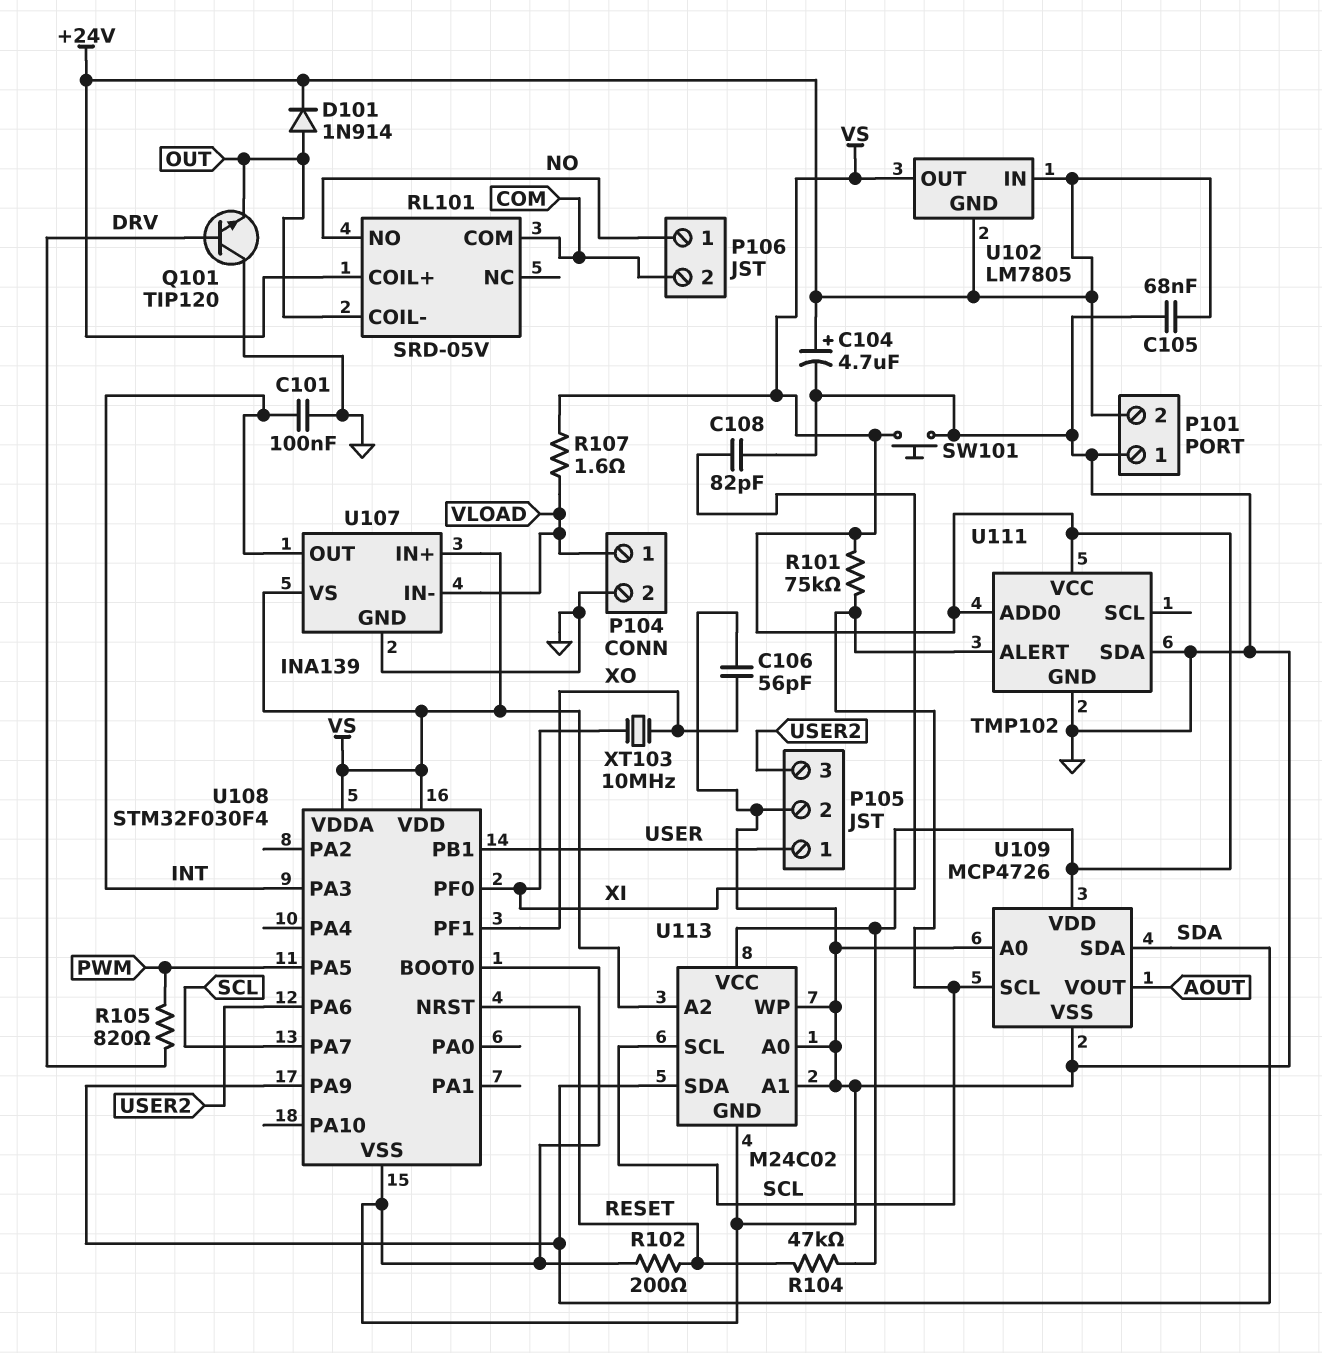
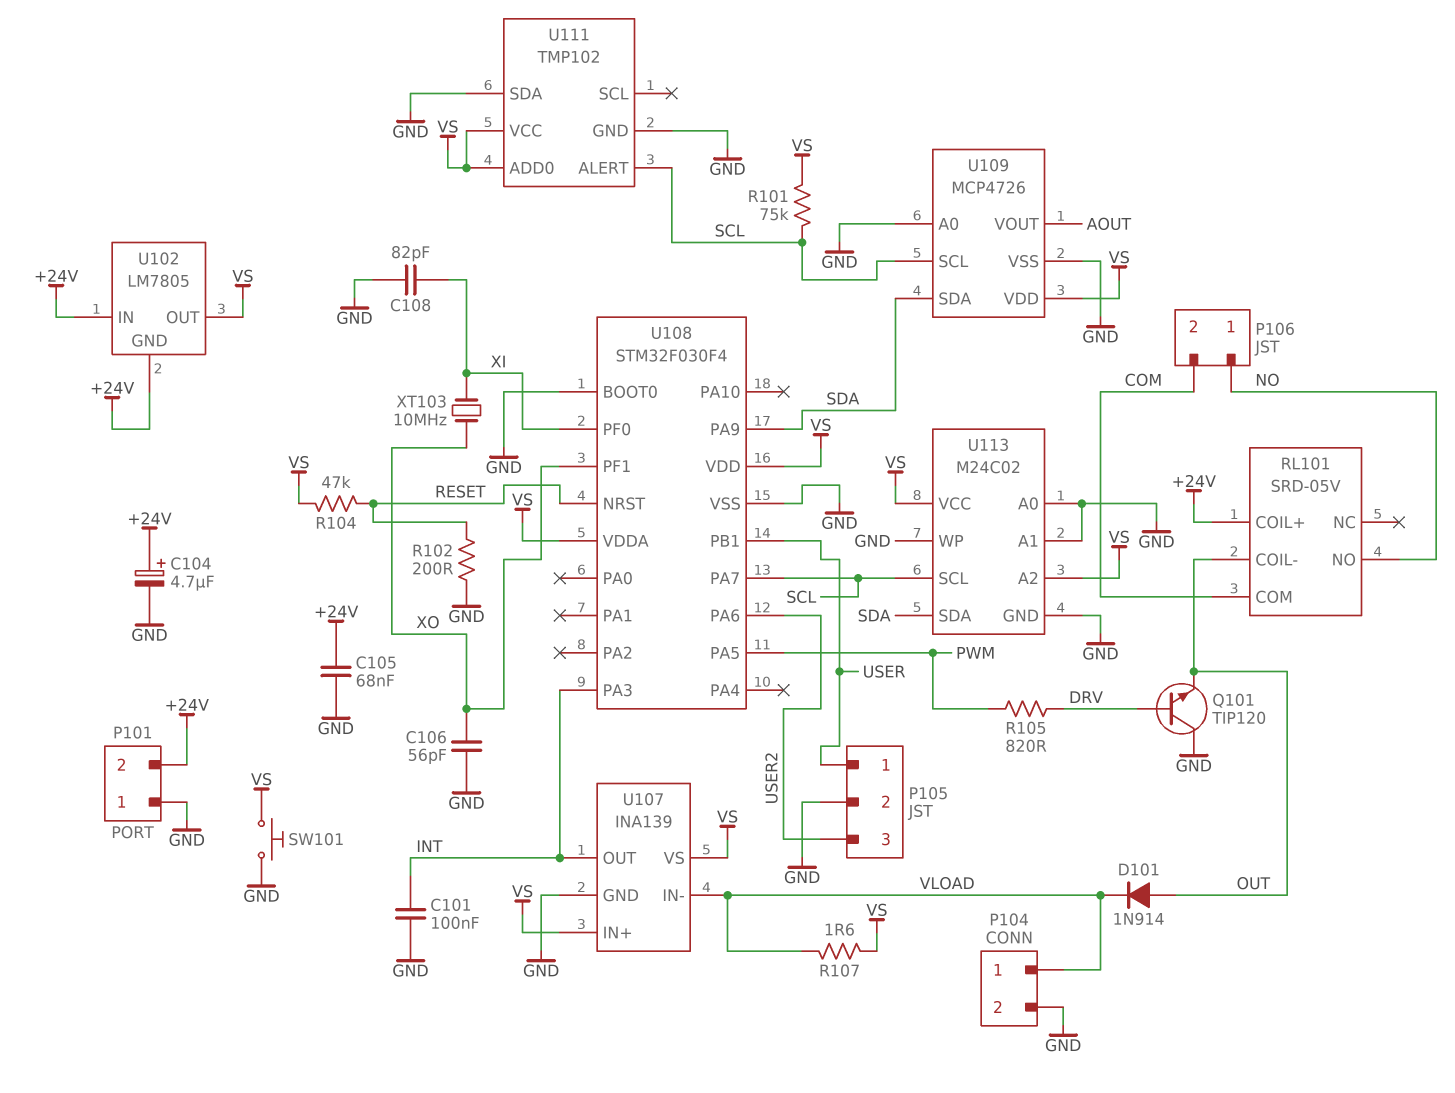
D101: diode 1N914 (A OUT, K +24V) -> diode 1N914 (A OUT, K VLOAD)

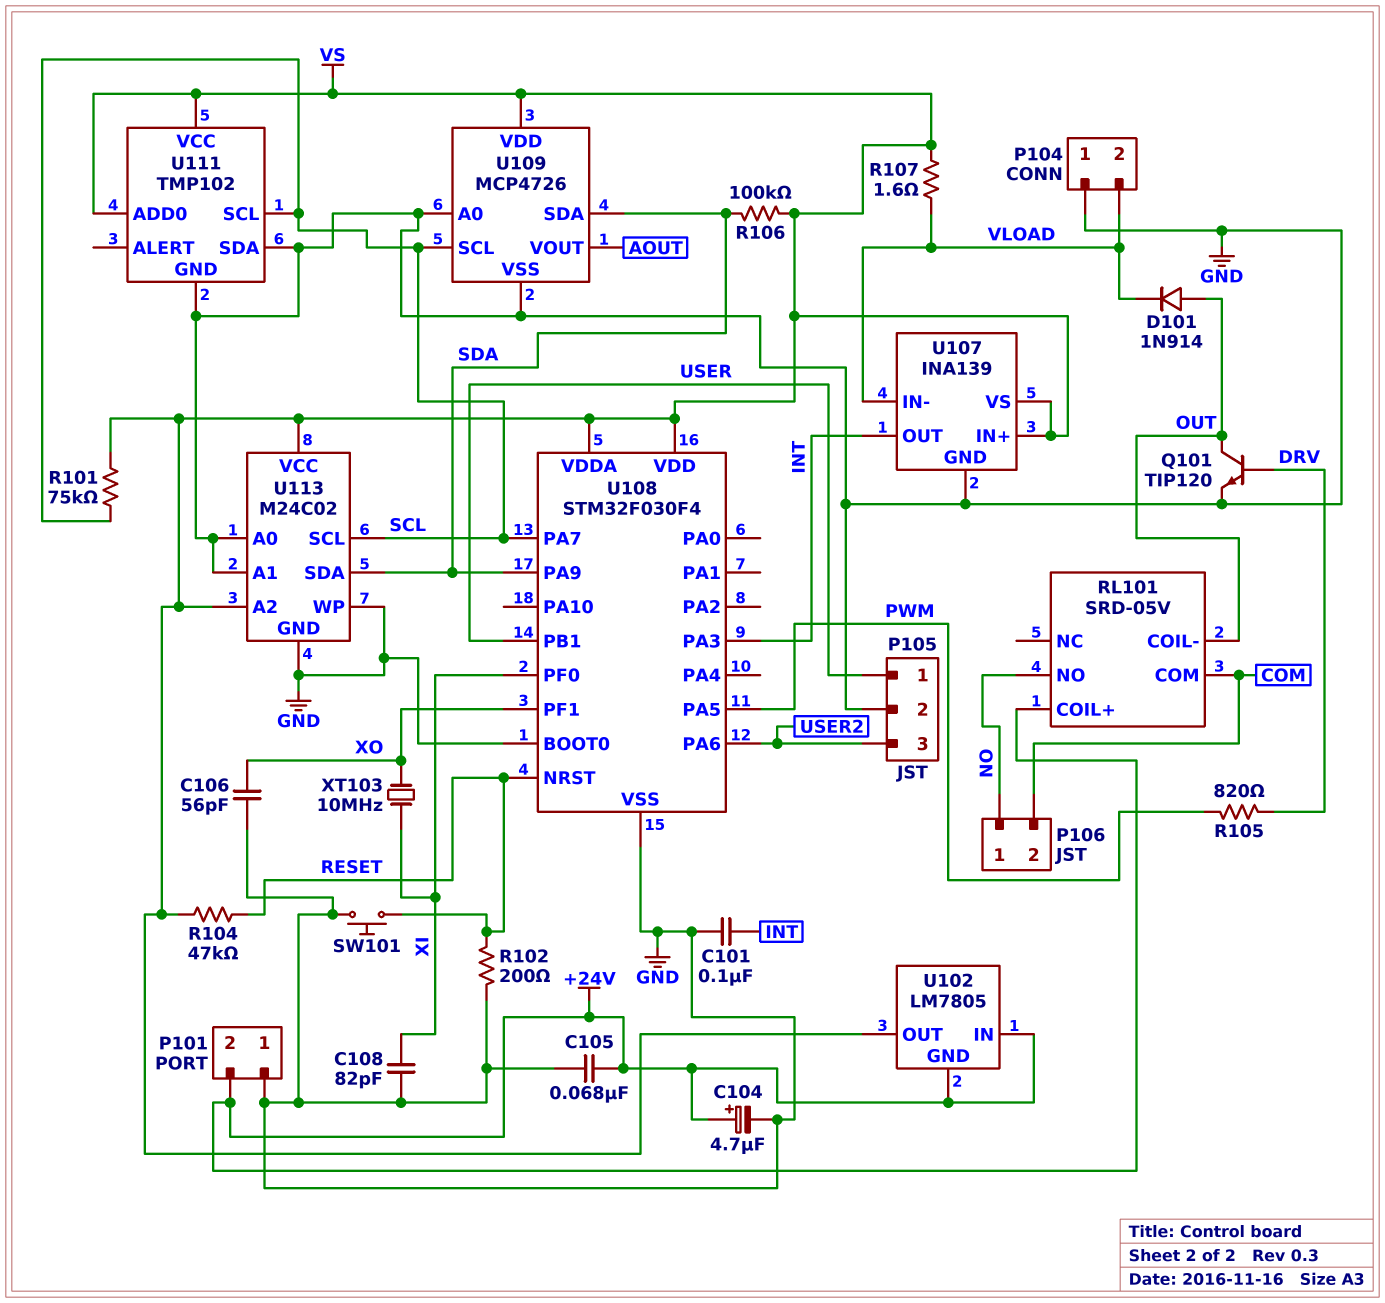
P104 pin 1: VLOAD -> GND
P104 pin 2: GND -> VLOAD
Q101: NPN TIP120 (B DRV, C GND, E OUT) -> NPN TIP120 (B DRV, C OUT, E GND)
R106: none -> 100k (SDA, VS)
SW101: button (GND, VS) -> button (GND, RESET)
U111 pin ALERT: SCL -> none
U111 pin SCL: none -> SCL

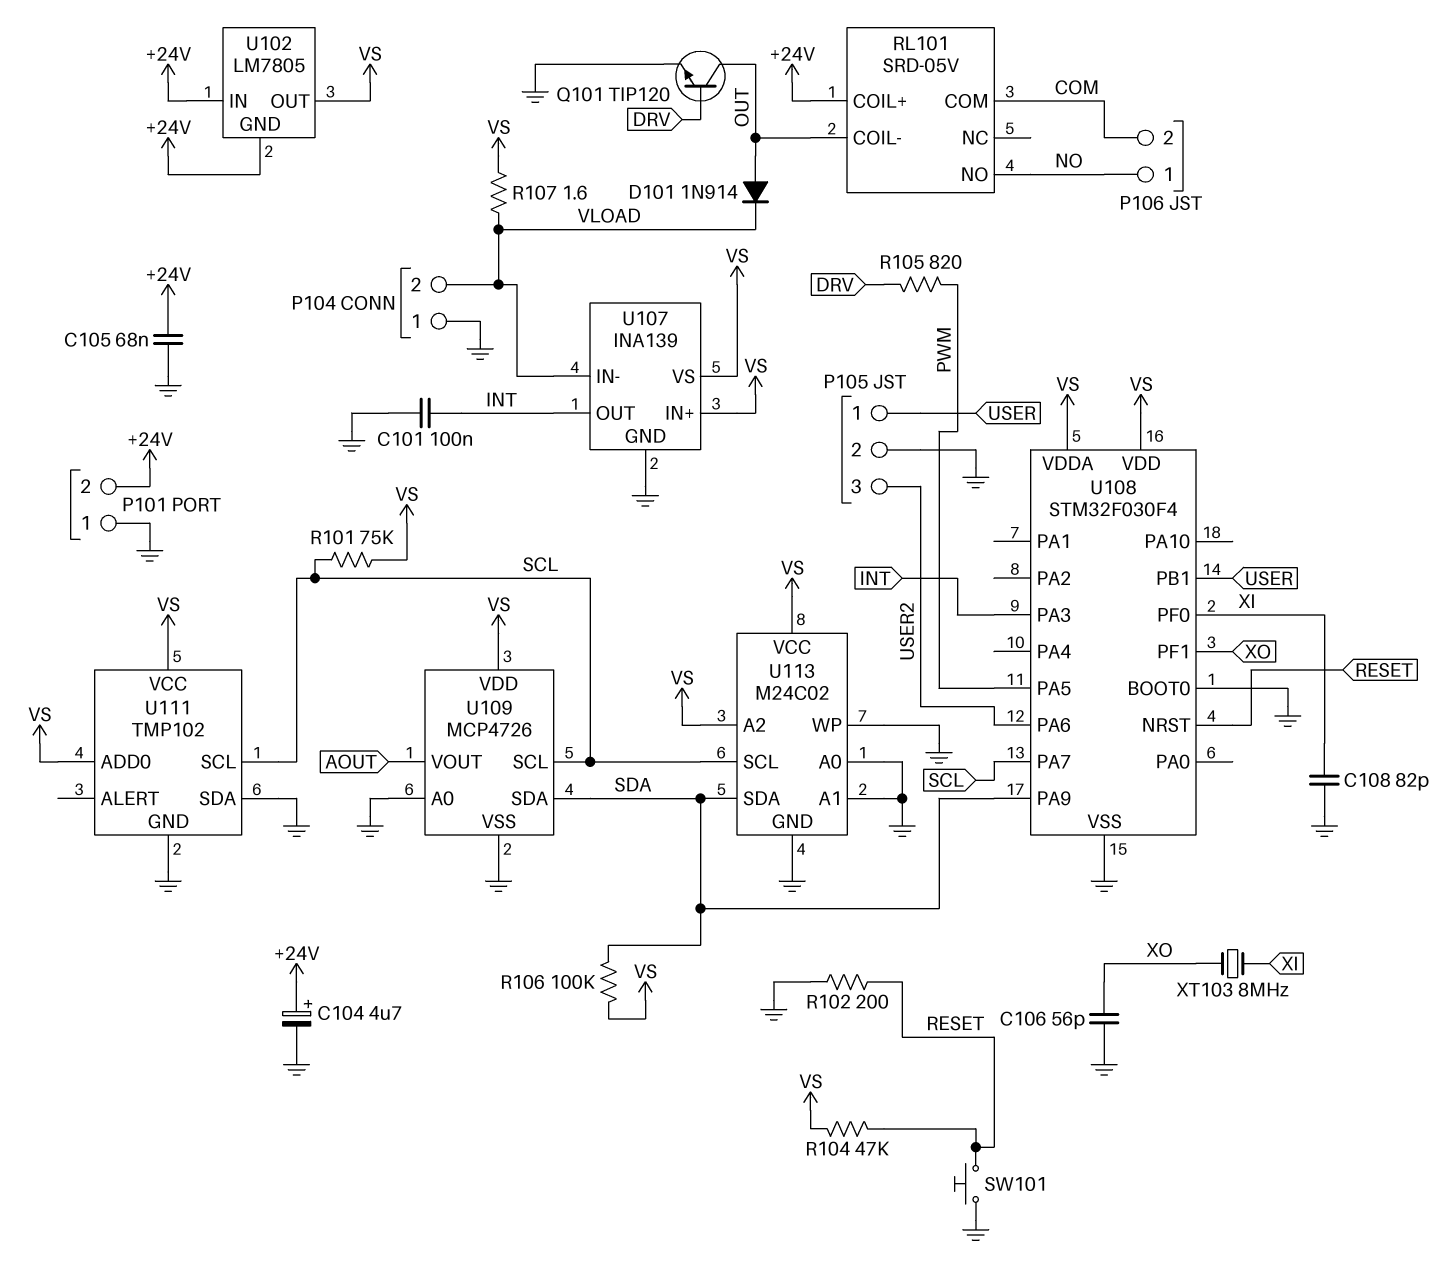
XT103: 10MHz (XI, XO) -> 8MHz (XI, XO)

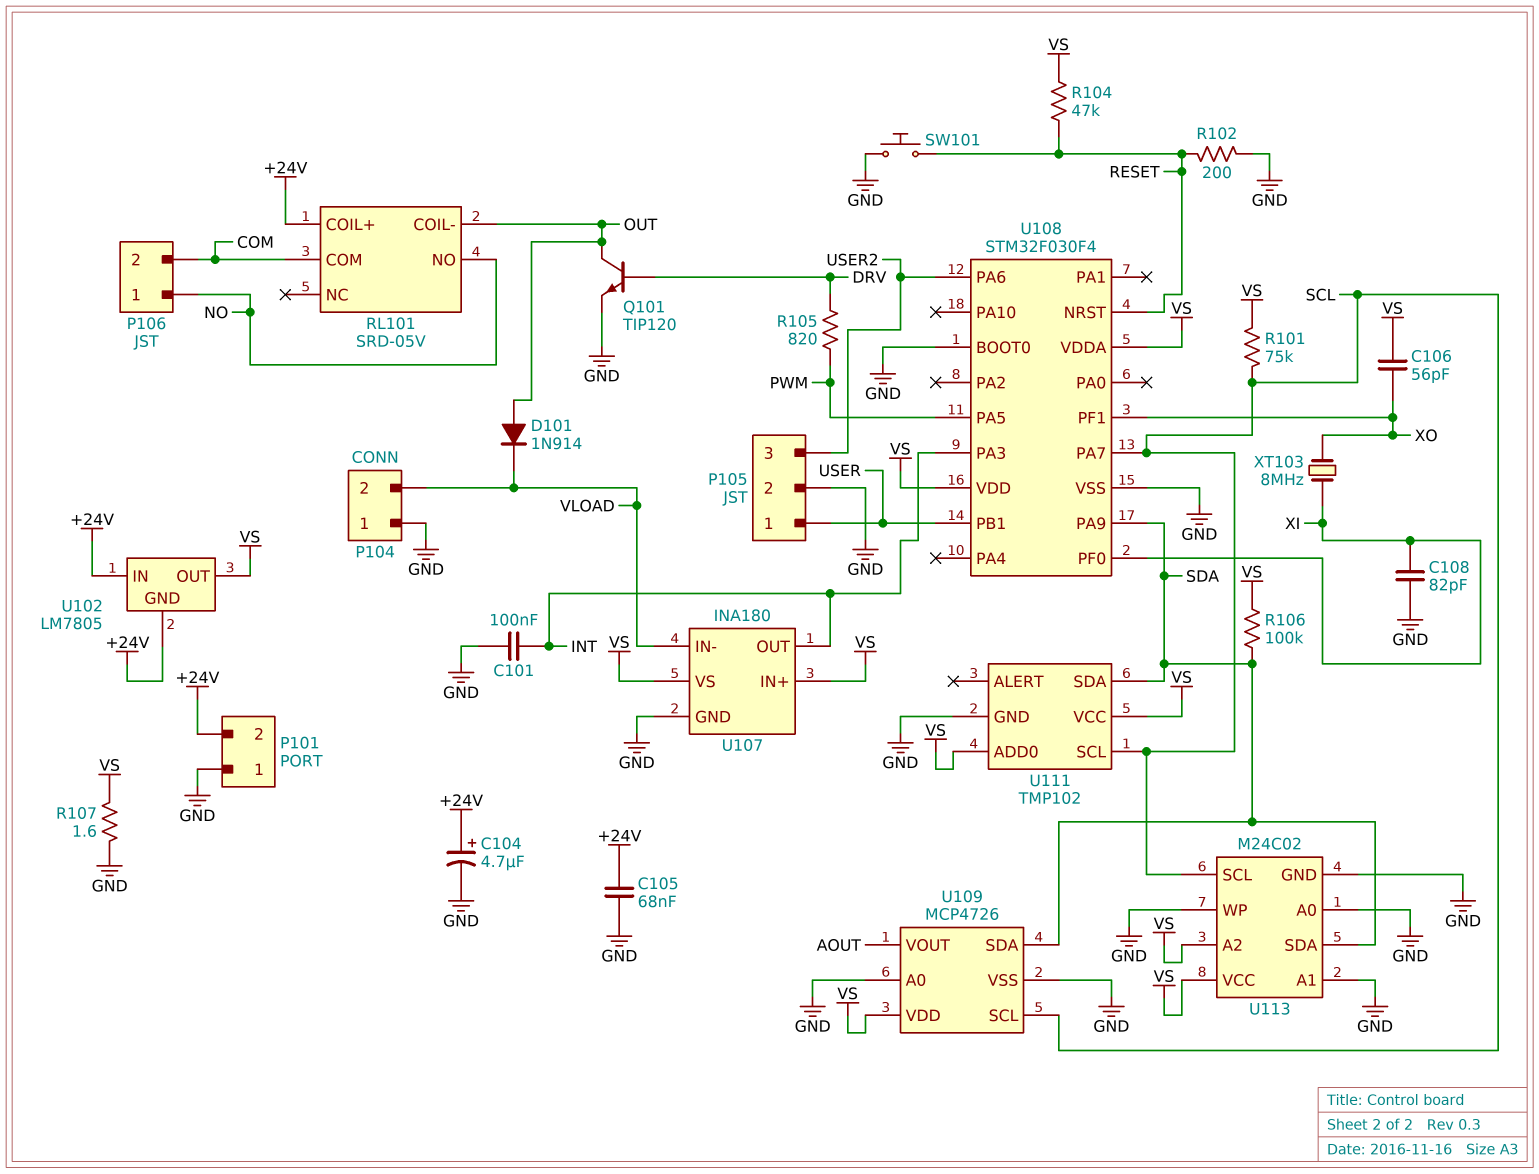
C106: 56pF (GND, XO) -> 56pF (VS, XO)
R107: 1.6 (VLOAD, VS) -> 1.6 (GND, VS)
U107: INA139 -> INA180
U111 pin SDA: GND -> SDA

